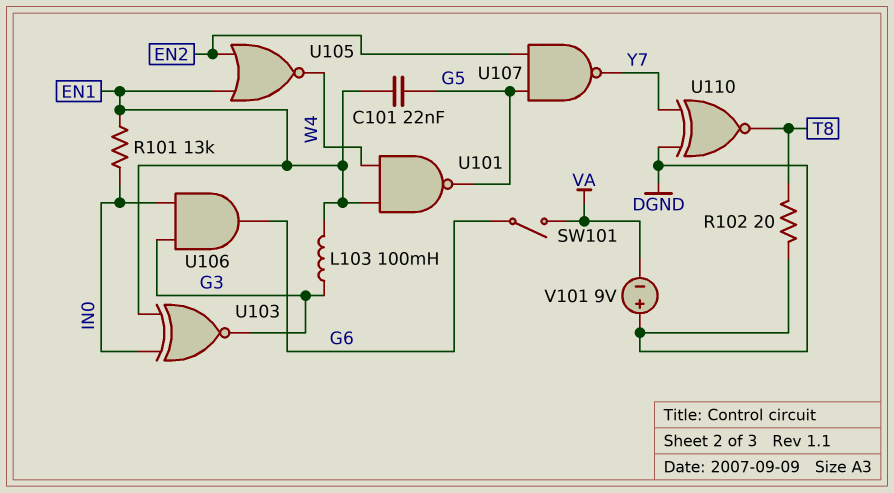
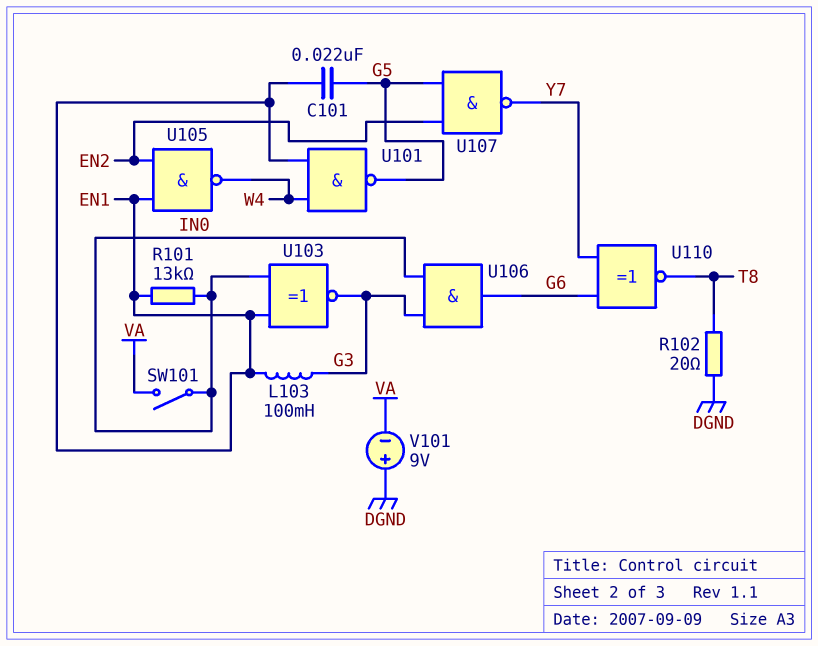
SW101: switch (G6, VA) -> switch (IN0, VA)
U105: NOR (in EN1, in EN2, out W4) -> NAND (in EN1, in EN2, out W4)
U110: XNOR (in DGND, in Y7, out T8) -> XNOR (in G6, in Y7, out T8)

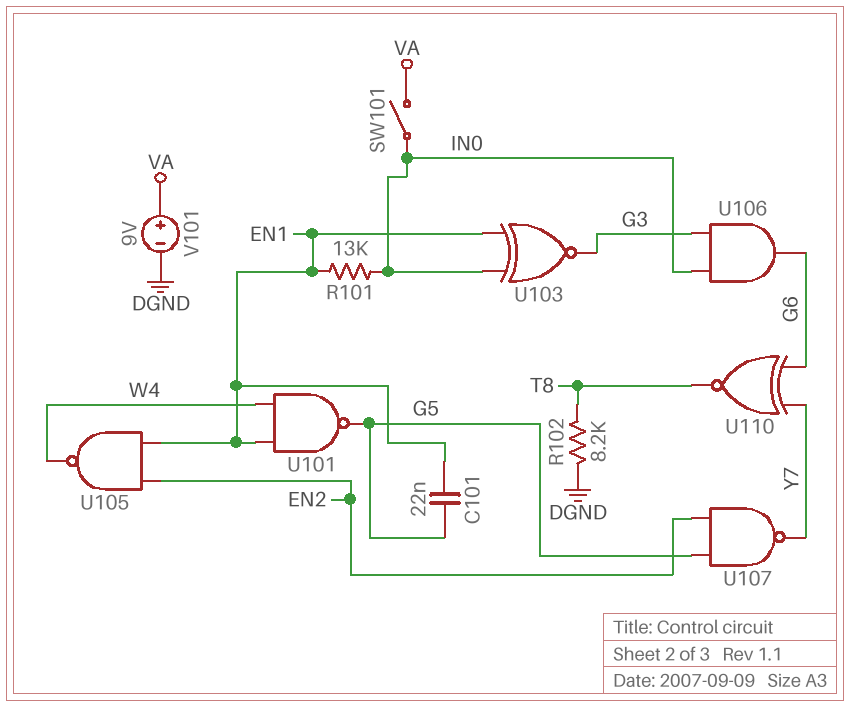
L103: 100mH (EN1, G3) -> none
R102: 20 (DGND, T8) -> 8.2k (DGND, T8)
V101: 9V (plus DGND, minus VA) -> 9V (plus VA, minus DGND)

